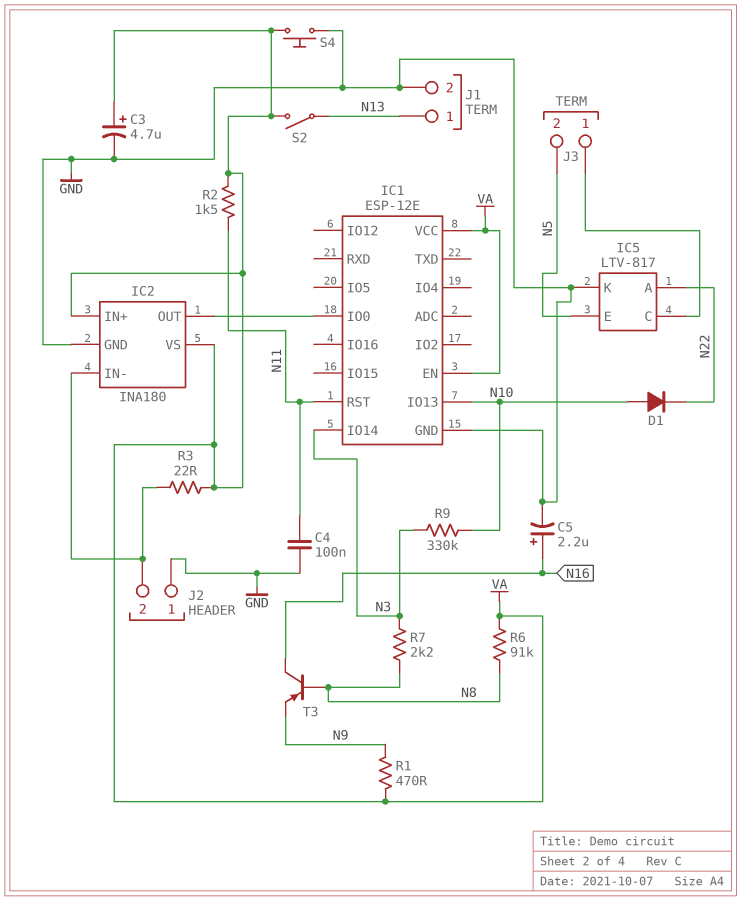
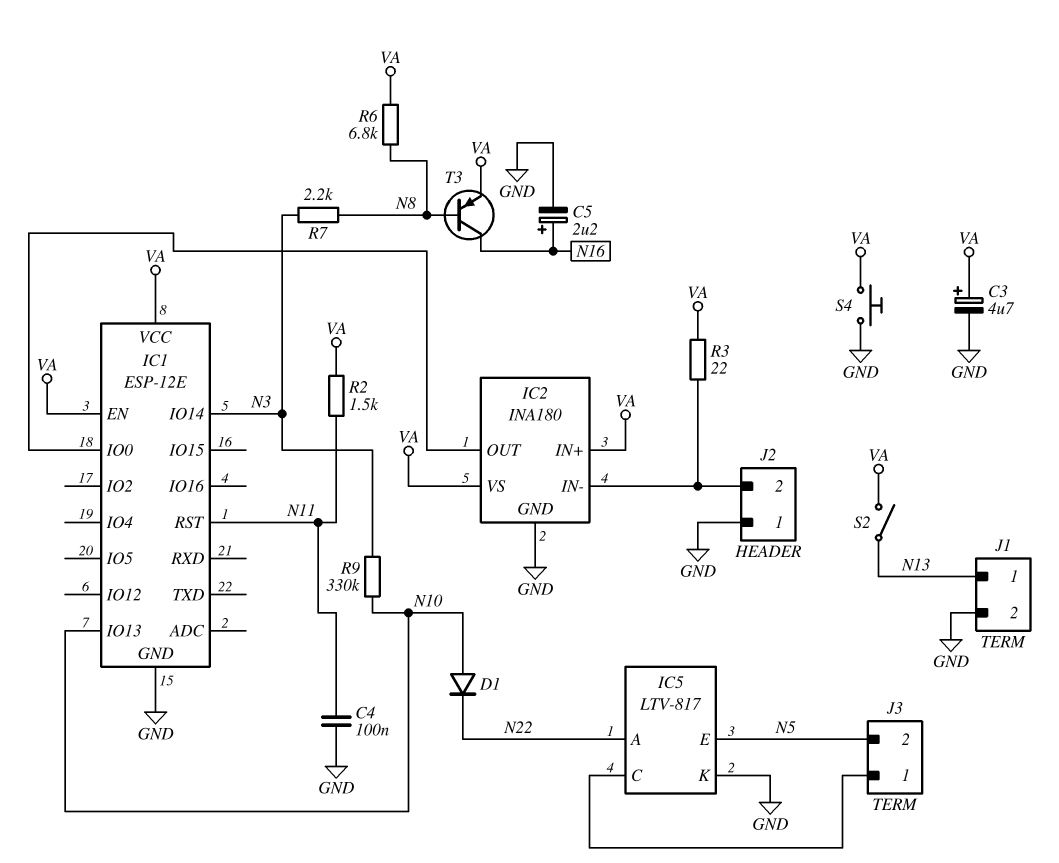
R1: 470 (N9, VA) -> none
R6: 91k (N8, VA) -> 6.8k (N8, VA)
T3: PNP (B N8, C N16, E N9) -> PNP (B N8, C N16, E VA)

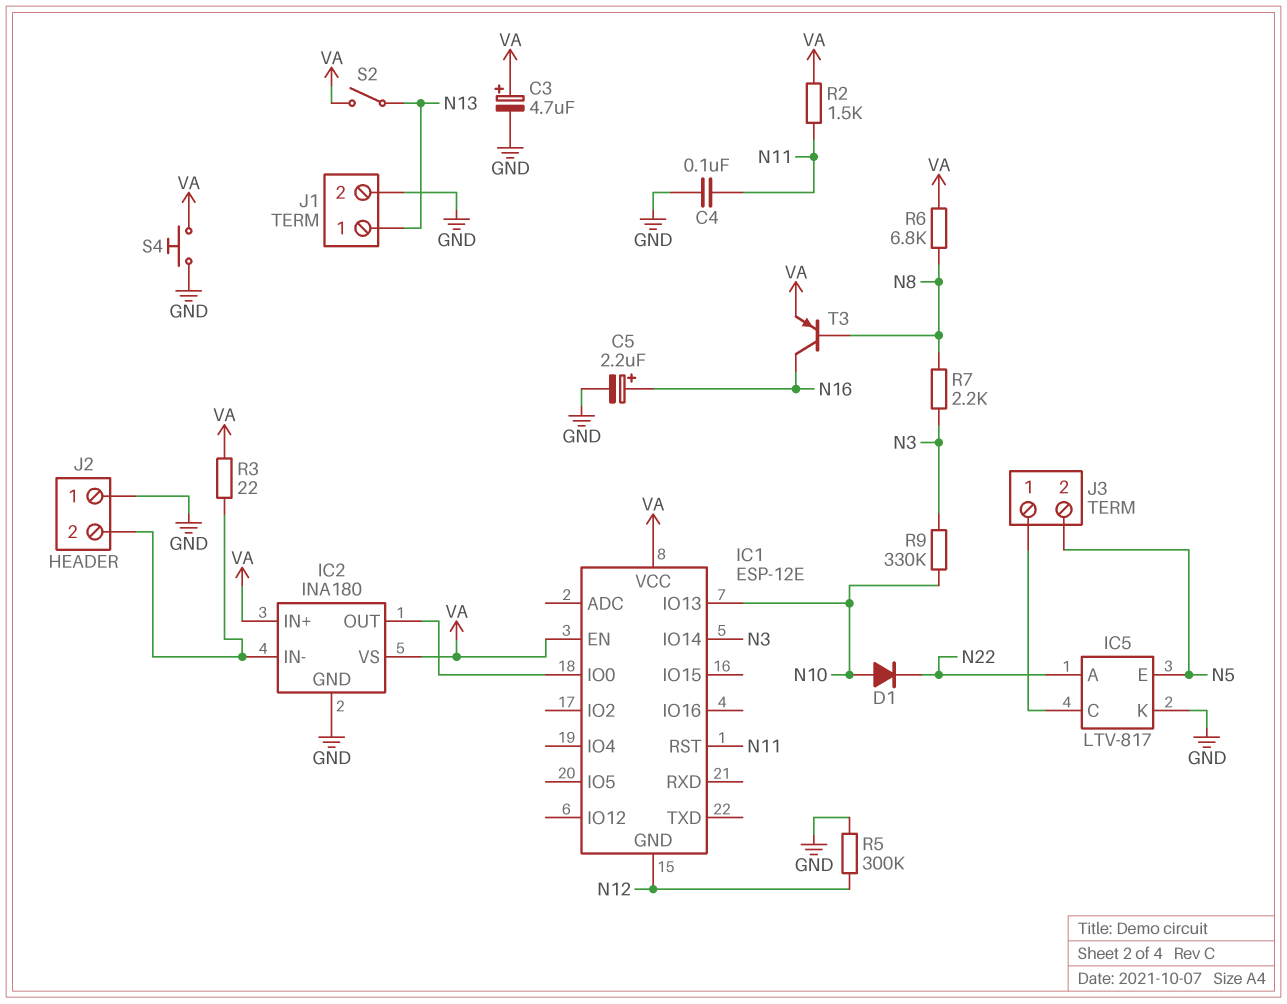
IC1 pin GND: GND -> N12
R5: none -> 300k (GND, N12)

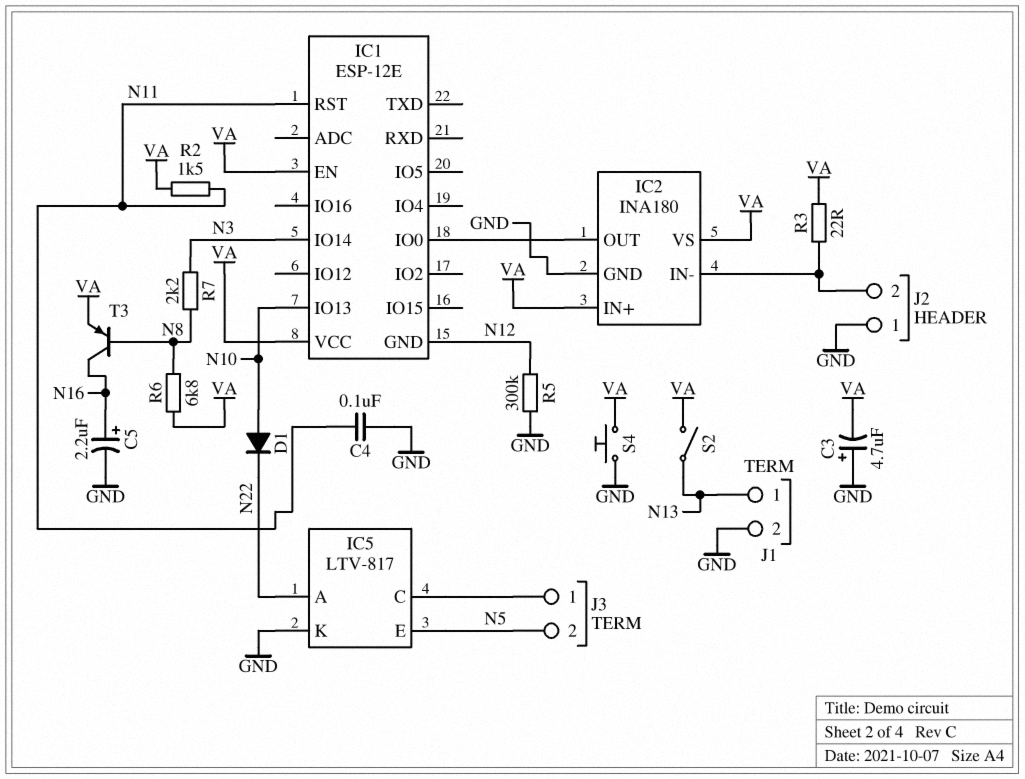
C3: 4.7uF (plus VA, minus GND) -> 4.7uF (plus GND, minus VA)
R9: 330k (N3, N10) -> none

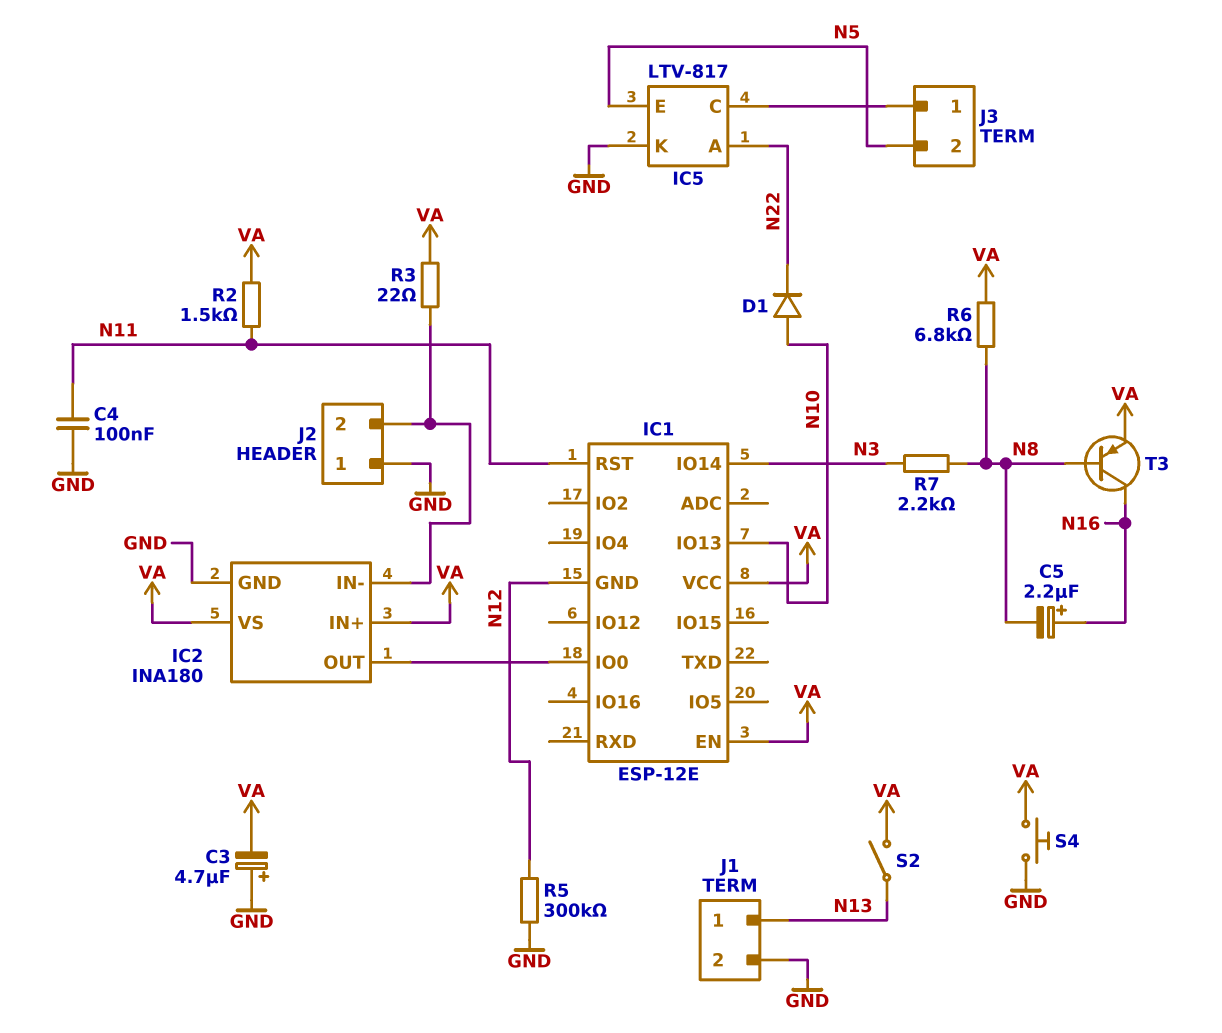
C5: 2.2uF (plus N16, minus GND) -> 2.2uF (plus N16, minus N8)

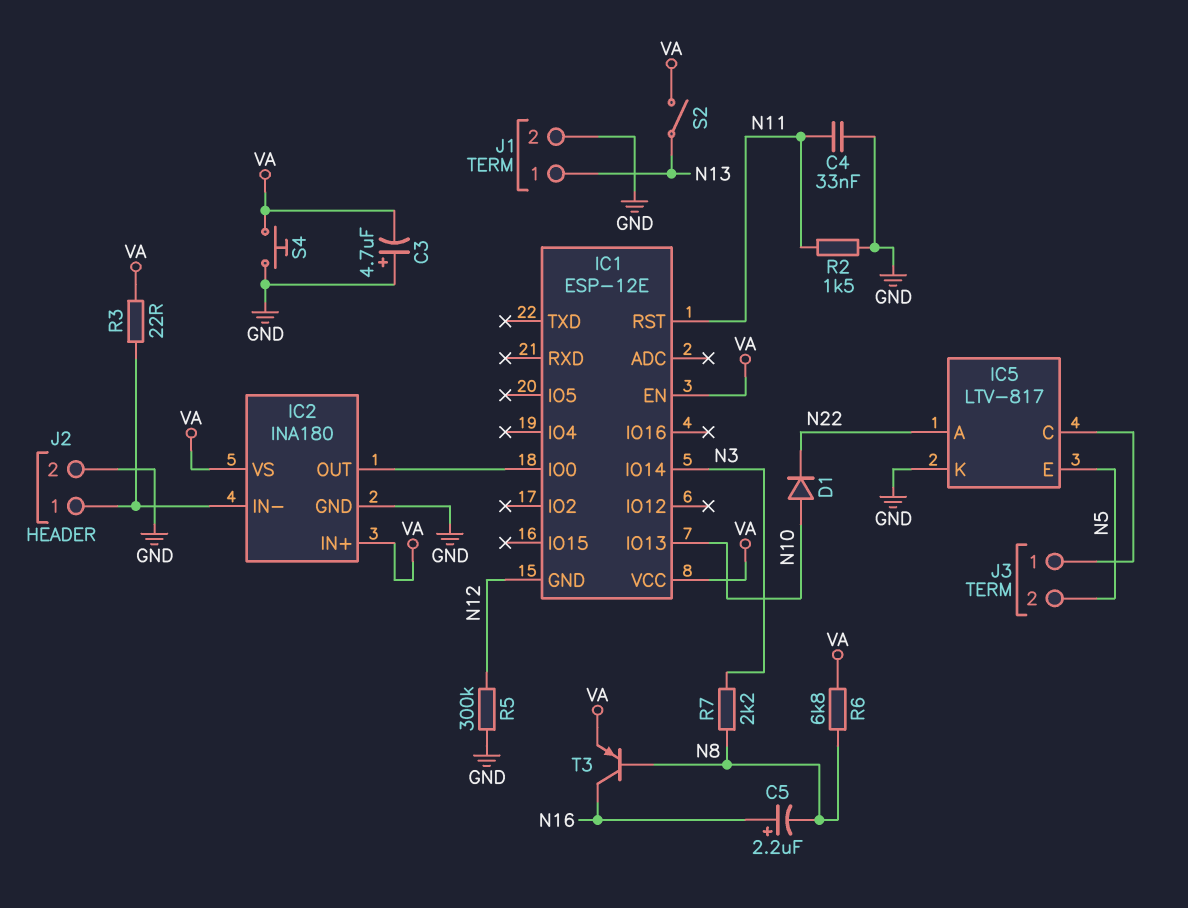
C4: 100nF (GND, N11) -> 33nF (GND, N11)
J2 pin 1: GND -> IC2/IN-
J2 pin 2: IC2/IN- -> GND
R2: 1.5k (N11, VA) -> 1.5k (GND, N11)

